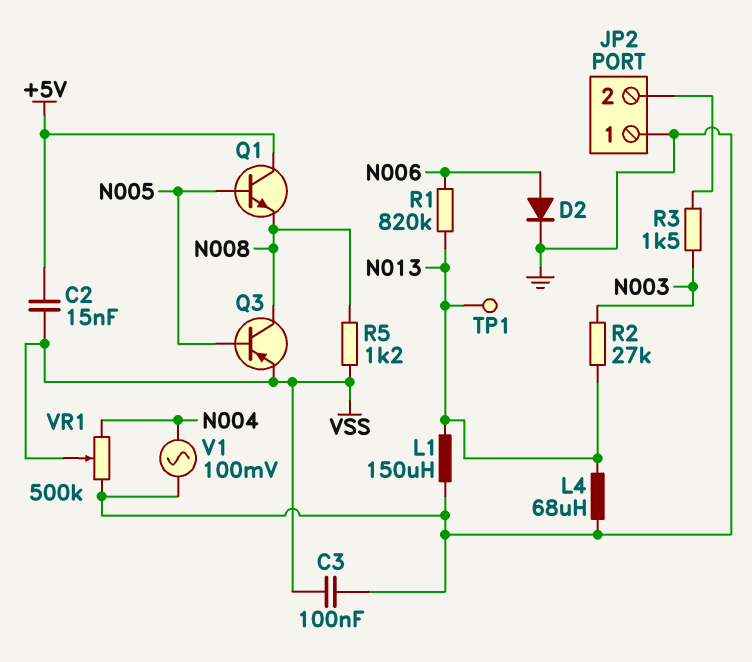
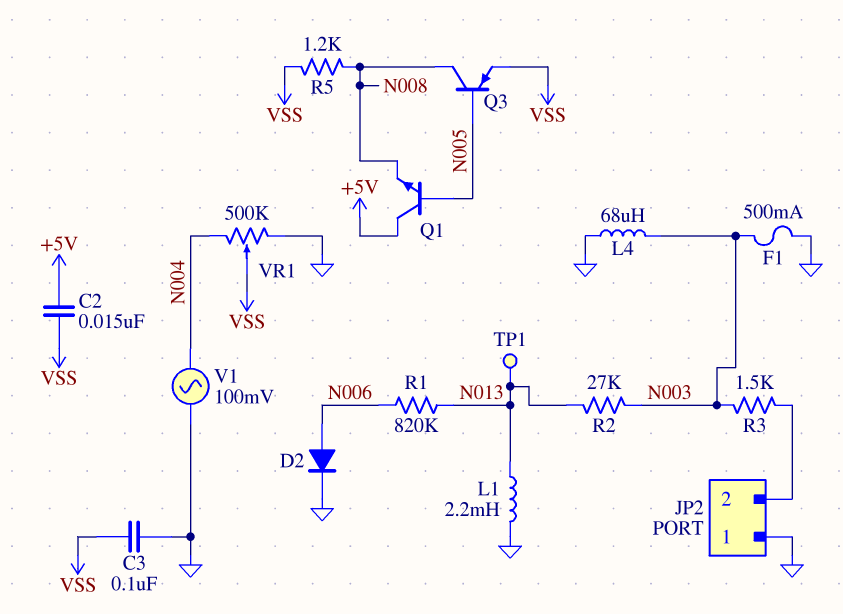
F1: none -> 500mA (GND, N003)
L1: 150uH (GND, N013) -> 2.2mH (GND, N013)
L4: 68uH (GND, N013) -> 68uH (GND, N003)

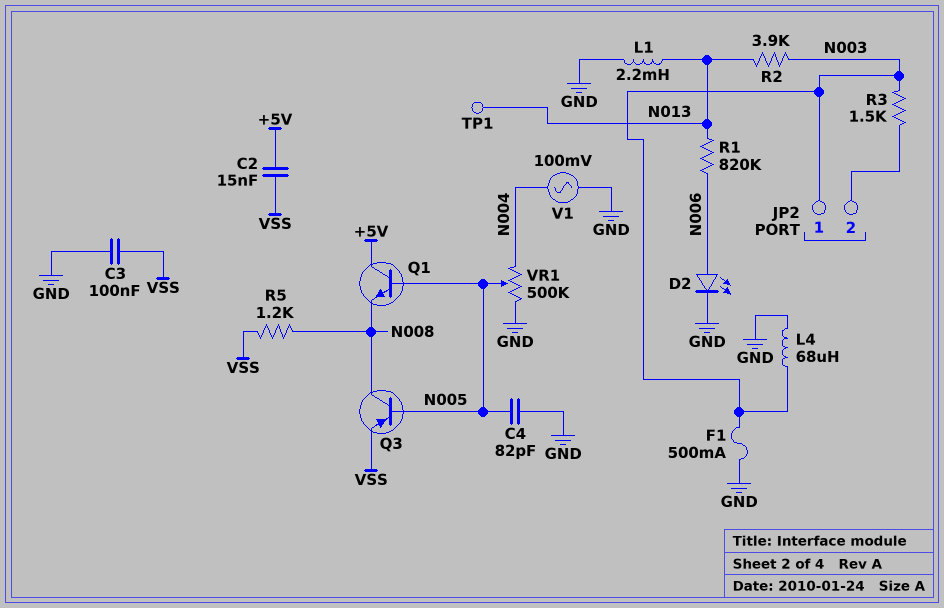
C4: none -> 82pF (GND, N005)
D2: diode (A N006, K GND) -> LED (A N006, K GND)
JP2 pin 1: GND -> N003
R2: 27k (N003, N013) -> 3.9k (N003, N013)
VR1: 500k (GND, N004, wiper VSS) -> 500k (GND, N004, wiper N005)

